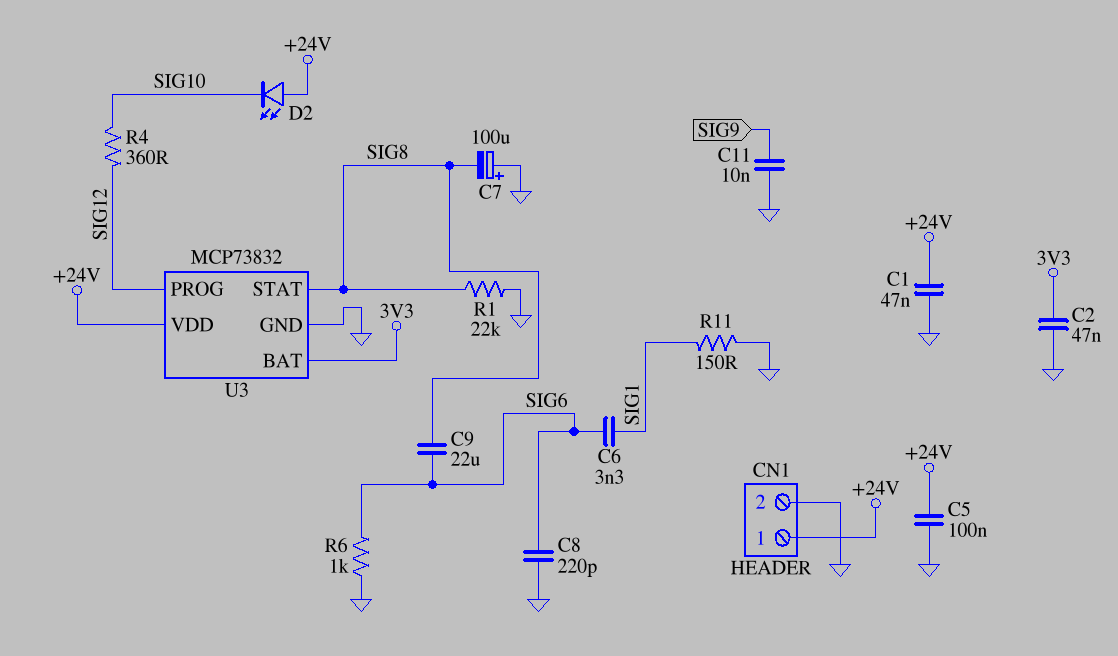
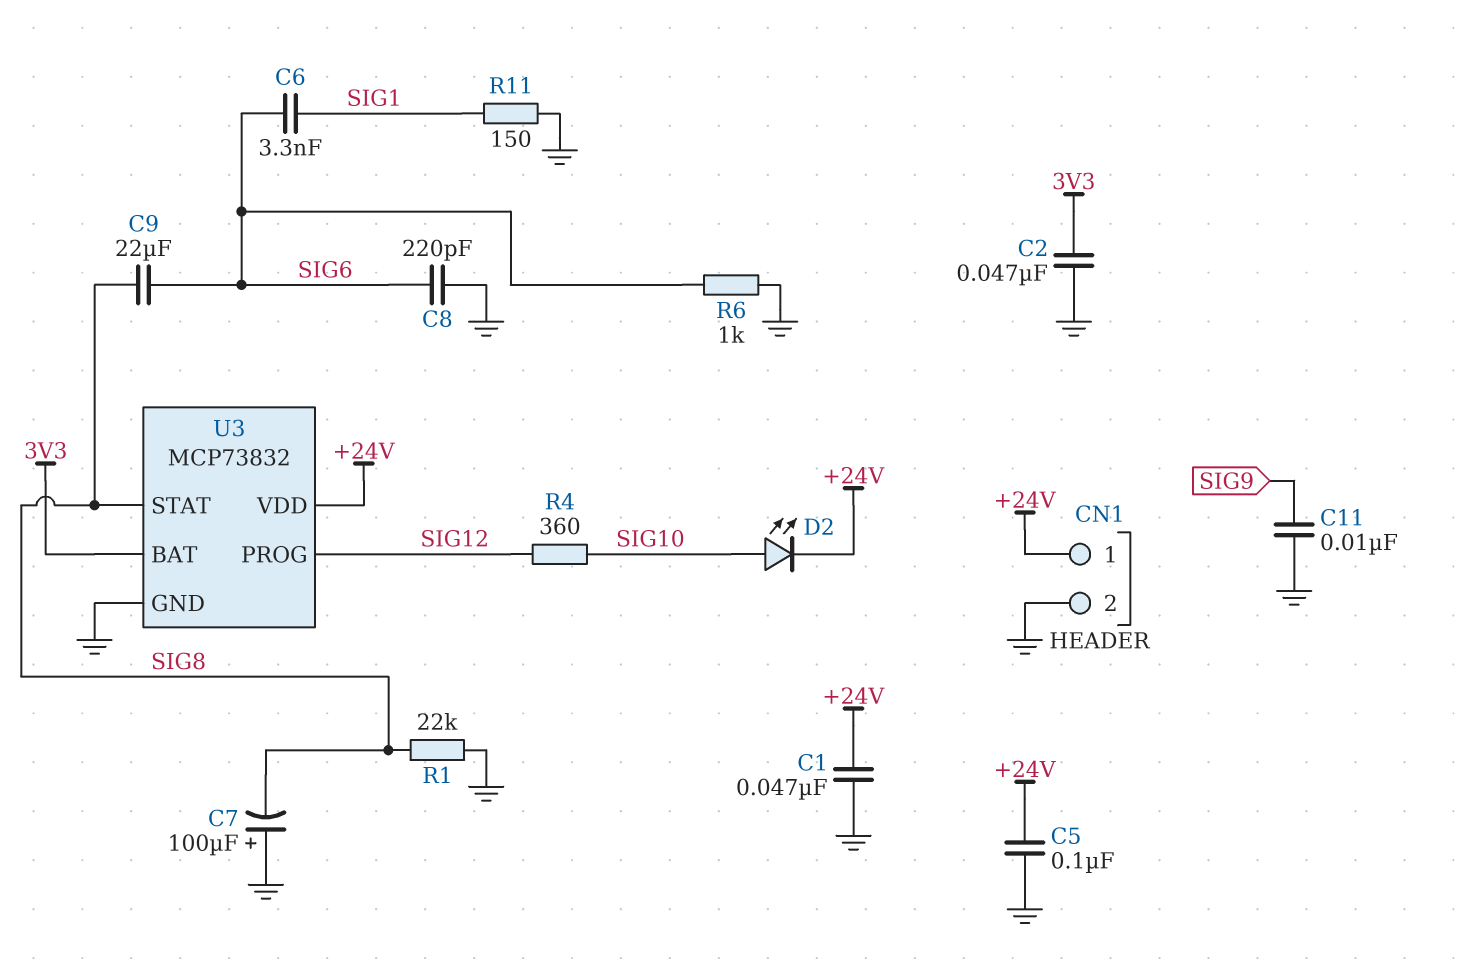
D2: LED (A +24V, K SIG10) -> LED (A SIG10, K +24V)

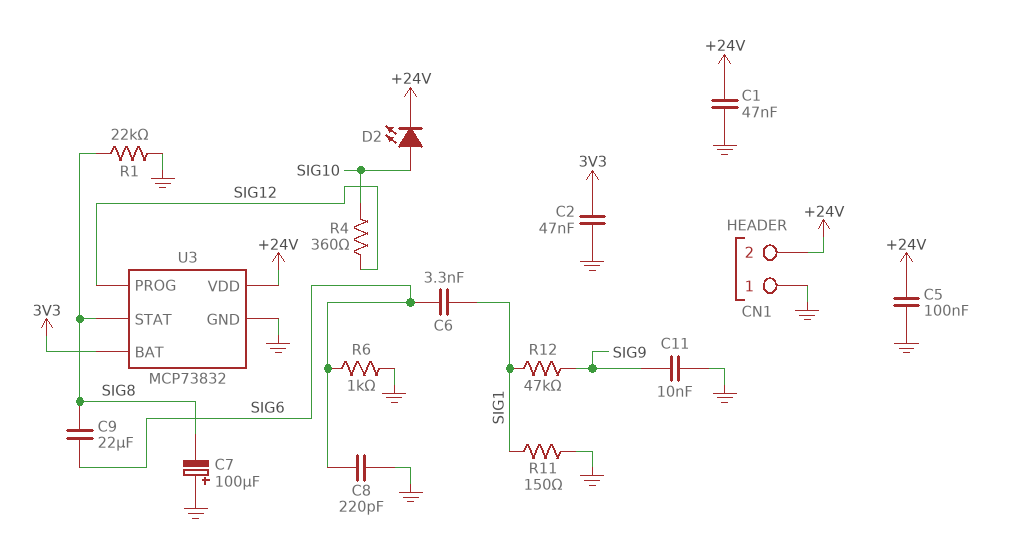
CN1 pin 1: +24V -> GND
CN1 pin 2: GND -> +24V
R12: none -> 47k (SIG1, SIG9)

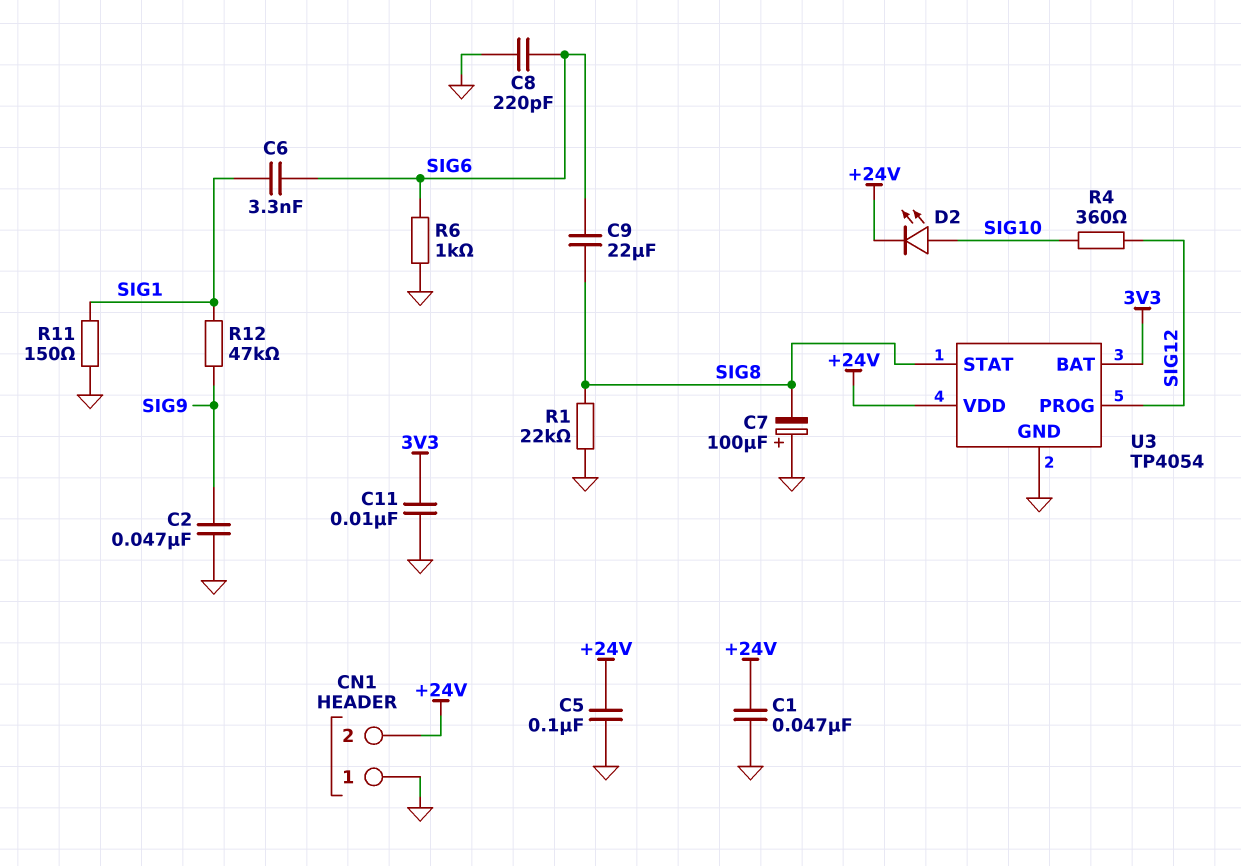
C2: 47nF (3V3, GND) -> 47nF (GND, SIG9)
C11: 10nF (GND, SIG9) -> 10nF (3V3, GND)
U3: MCP73832 -> TP4054

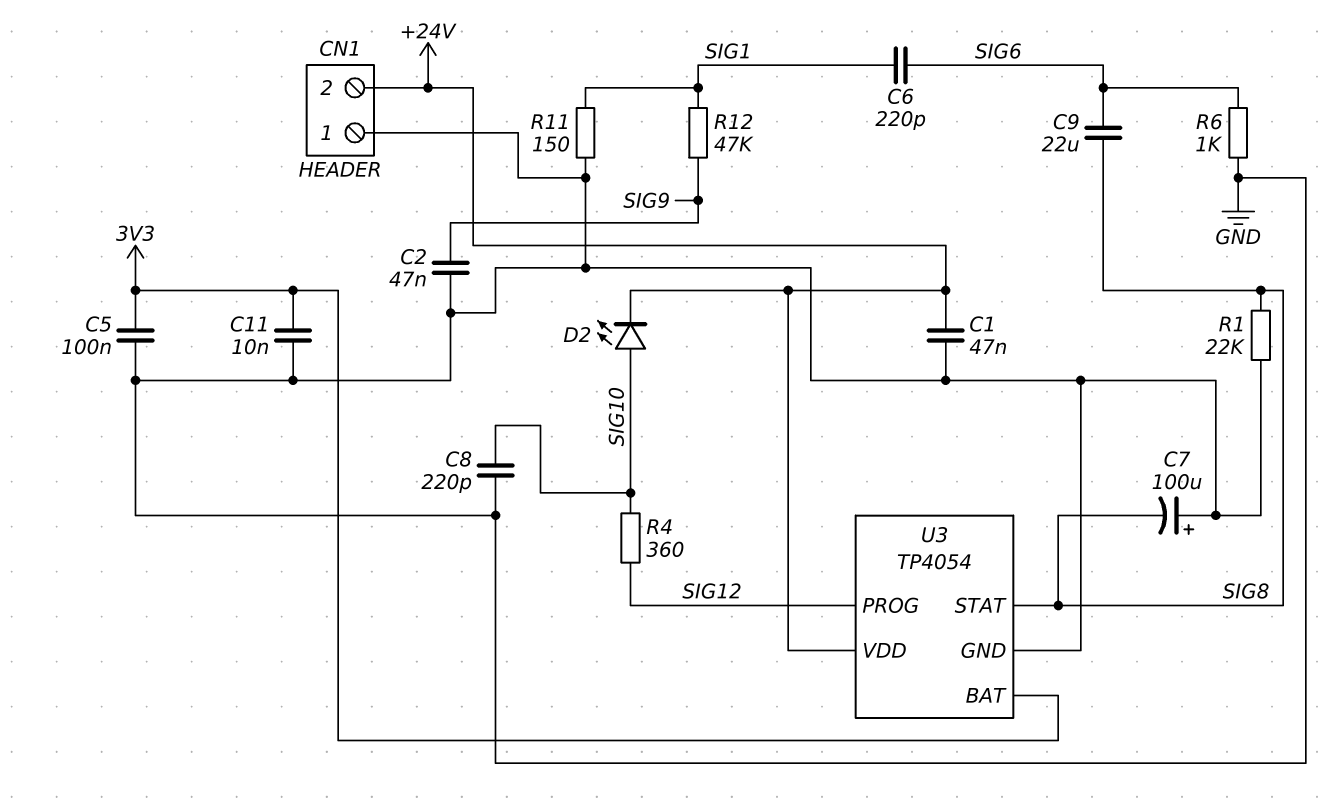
C5: 100nF (+24V, GND) -> 100nF (3V3, GND)
C6: 3.3nF (SIG1, SIG6) -> 220pF (SIG1, SIG6)
C8: 220pF (GND, SIG6) -> 220pF (GND, SIG10)

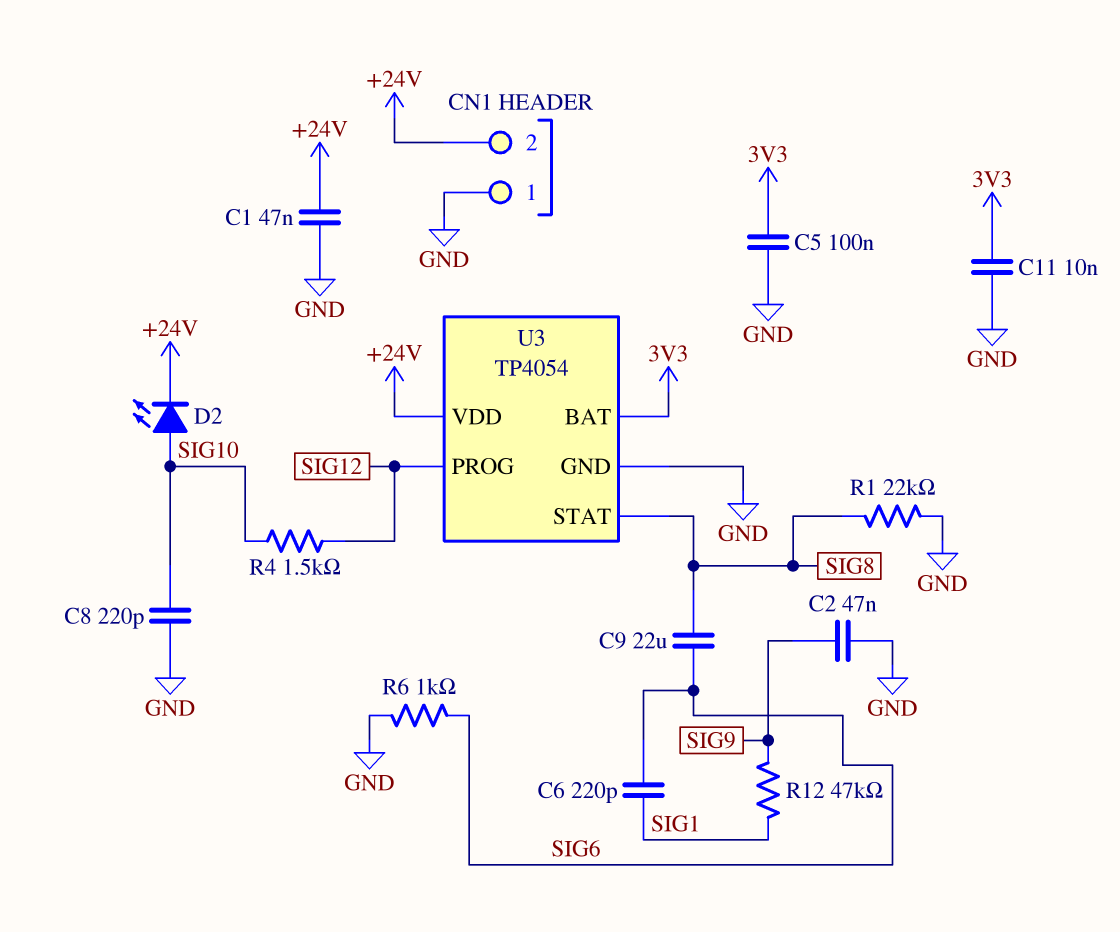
C7: 100uF (plus GND, minus SIG8) -> none
R4: 360 (SIG10, SIG12) -> 1.5k (SIG10, SIG12)
R11: 150 (GND, SIG1) -> none

